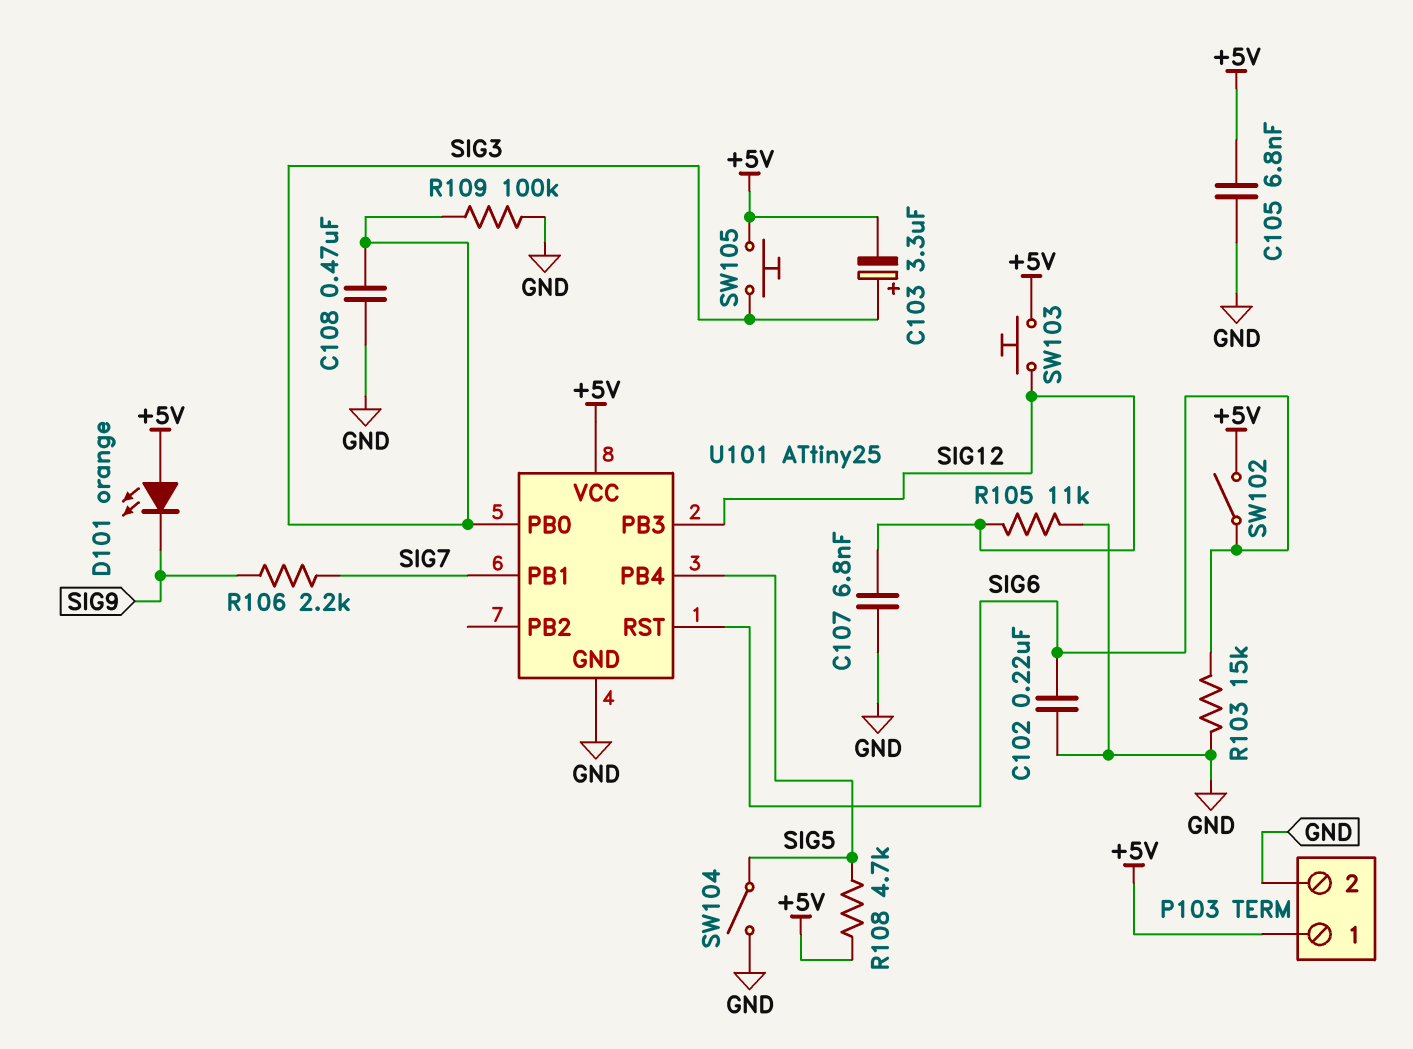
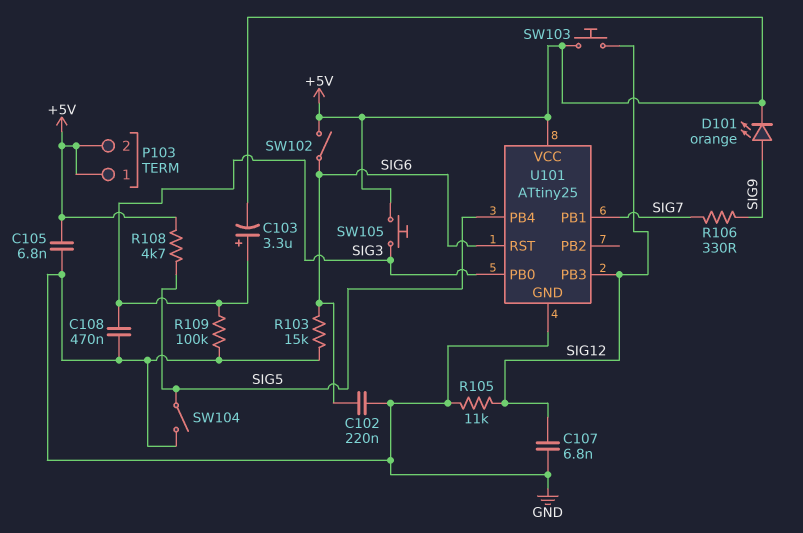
D101: LED orange (A +5V, K SIG9) -> LED orange (A SIG9, K +5V)
P103 pin 2: GND -> +5V
R106: 2.2k (SIG7, SIG9) -> 330 (SIG7, SIG9)

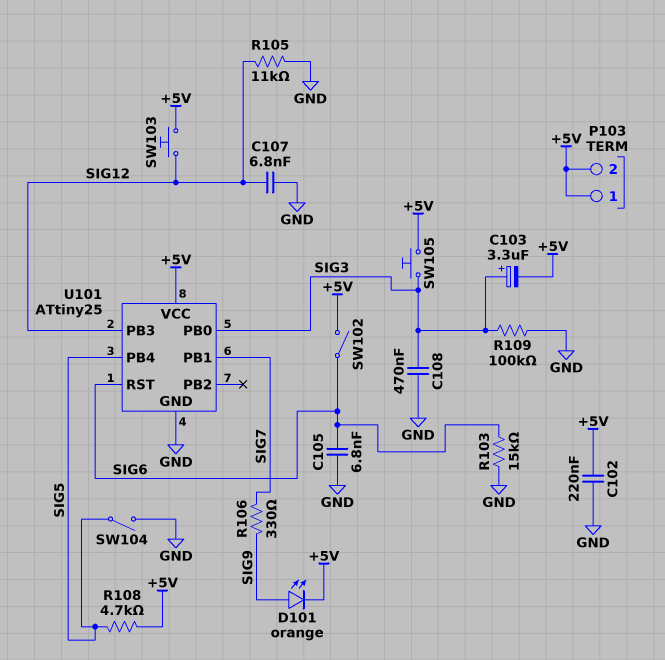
C102: 220nF (GND, SIG6) -> 220nF (+5V, GND)
C105: 6.8nF (+5V, GND) -> 6.8nF (GND, SIG6)

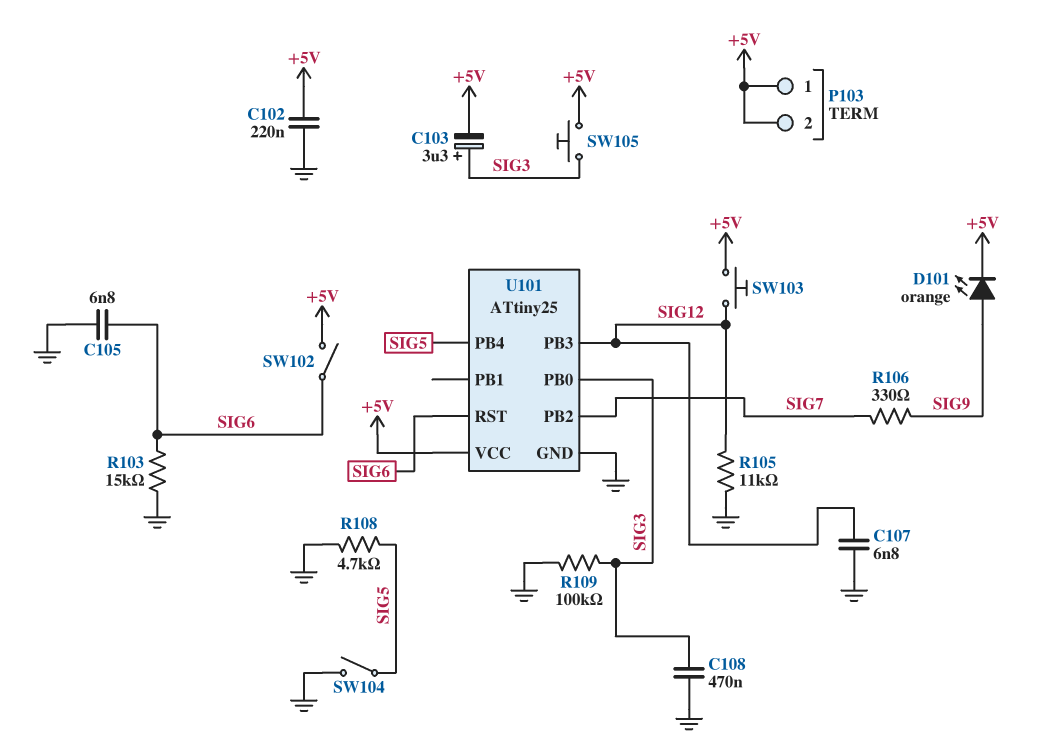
R108: 4.7k (+5V, SIG5) -> 4.7k (GND, SIG5)
U101 pin PB1: SIG7 -> none
U101 pin PB2: none -> SIG7

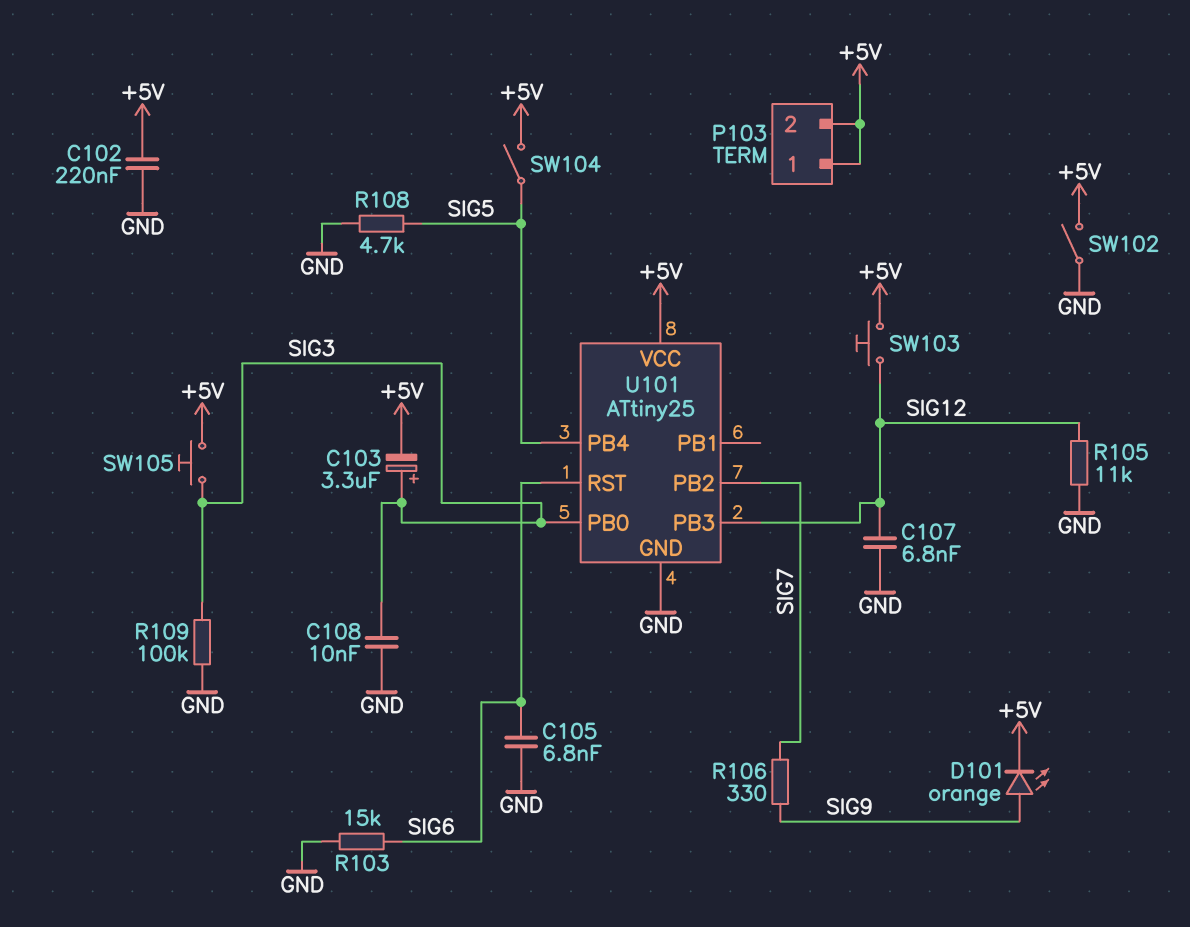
C108: 470nF (GND, SIG3) -> 10nF (GND, SIG3)
SW102: switch (+5V, SIG6) -> switch (+5V, GND)
SW104: switch (GND, SIG5) -> switch (+5V, SIG5)

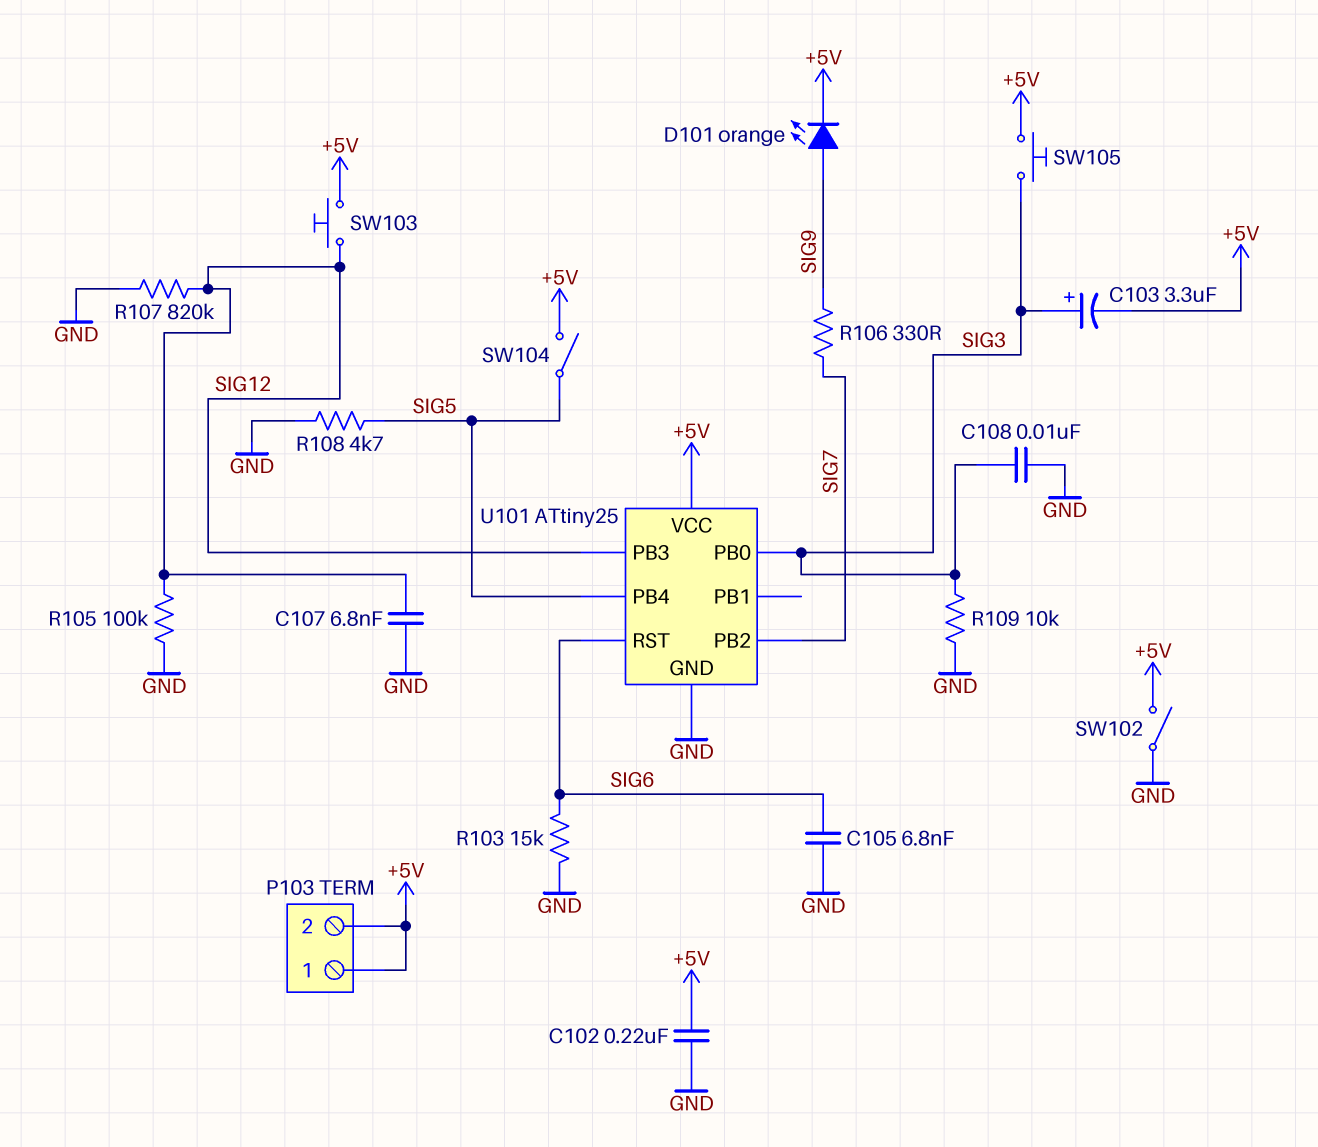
R105: 11k (GND, SIG12) -> 100k (GND, SIG12)
R107: none -> 820k (GND, SIG12)
R109: 100k (GND, SIG3) -> 10k (GND, SIG3)

